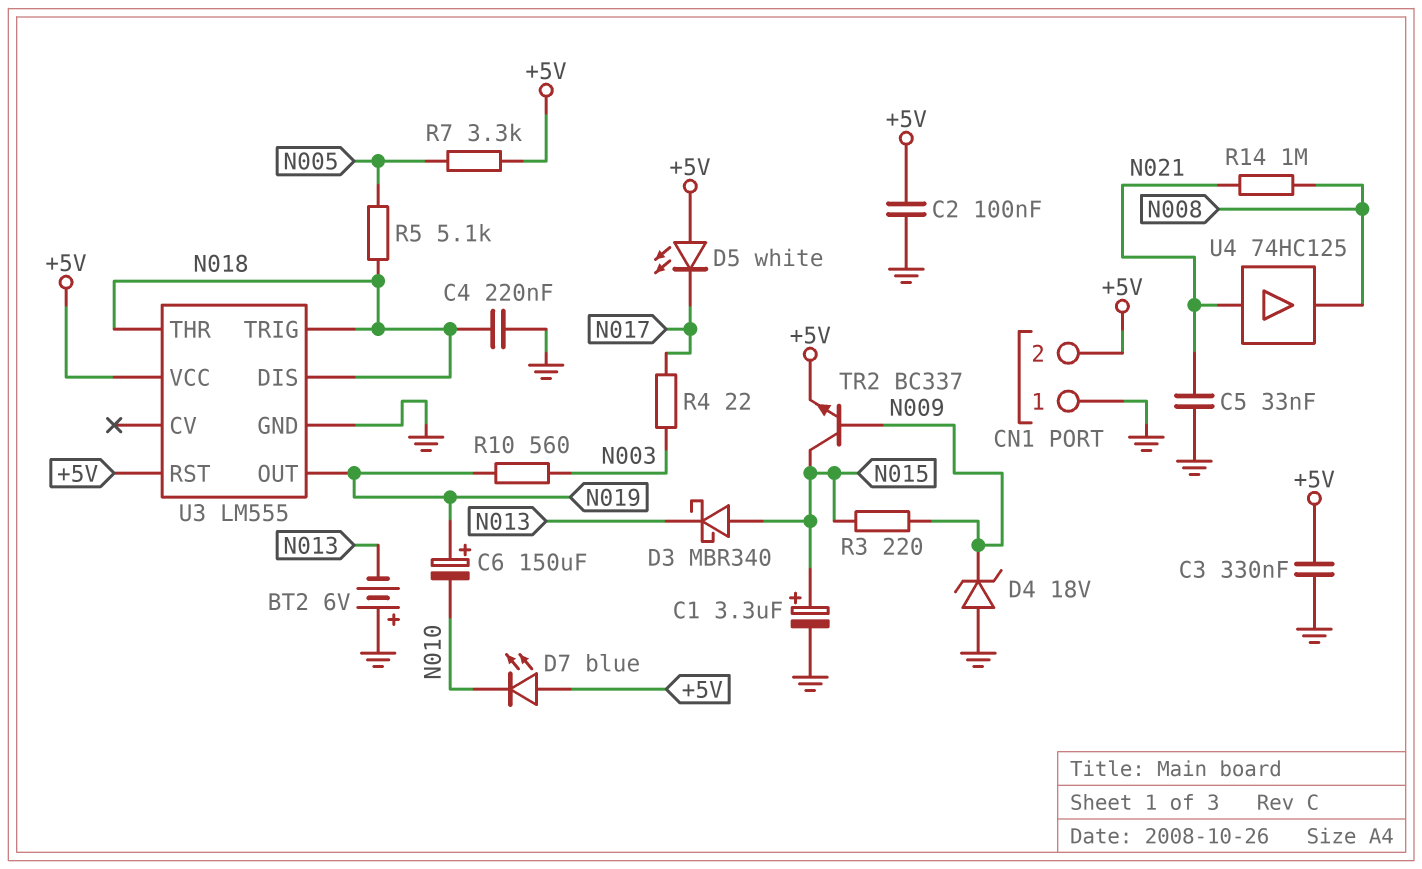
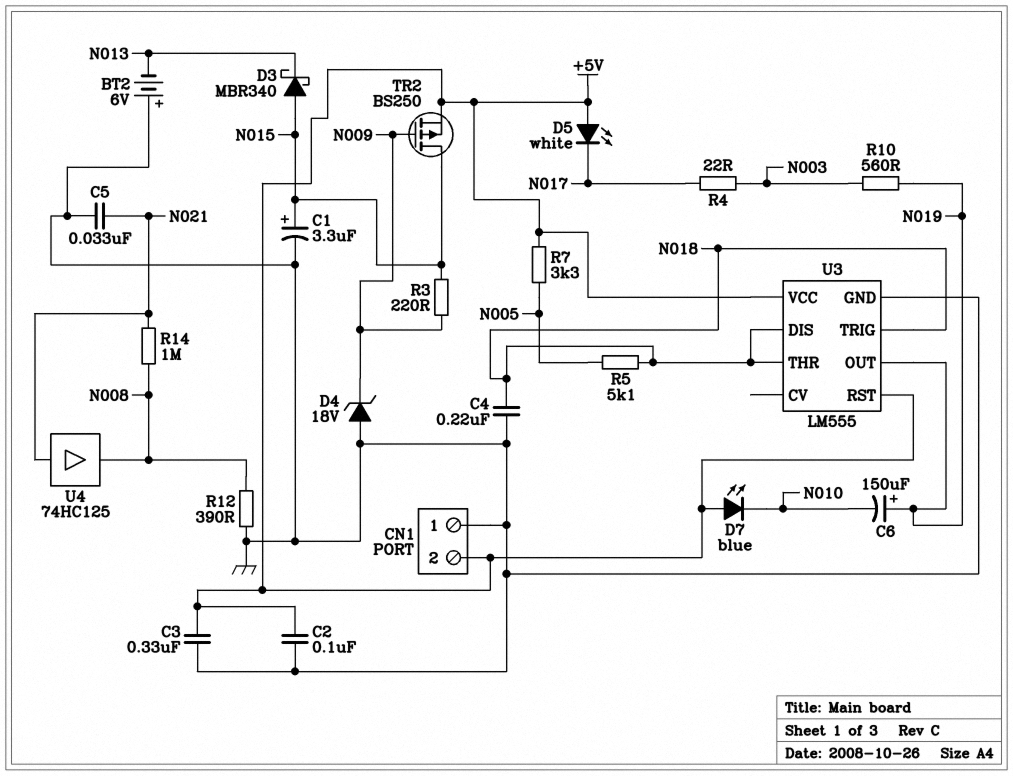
R12: none -> 390 (GND, N008)
TR2: NPN BC337 (B N009, C N015, E +5V) -> PMOS BS250 (G N009, D N015, S +5V)

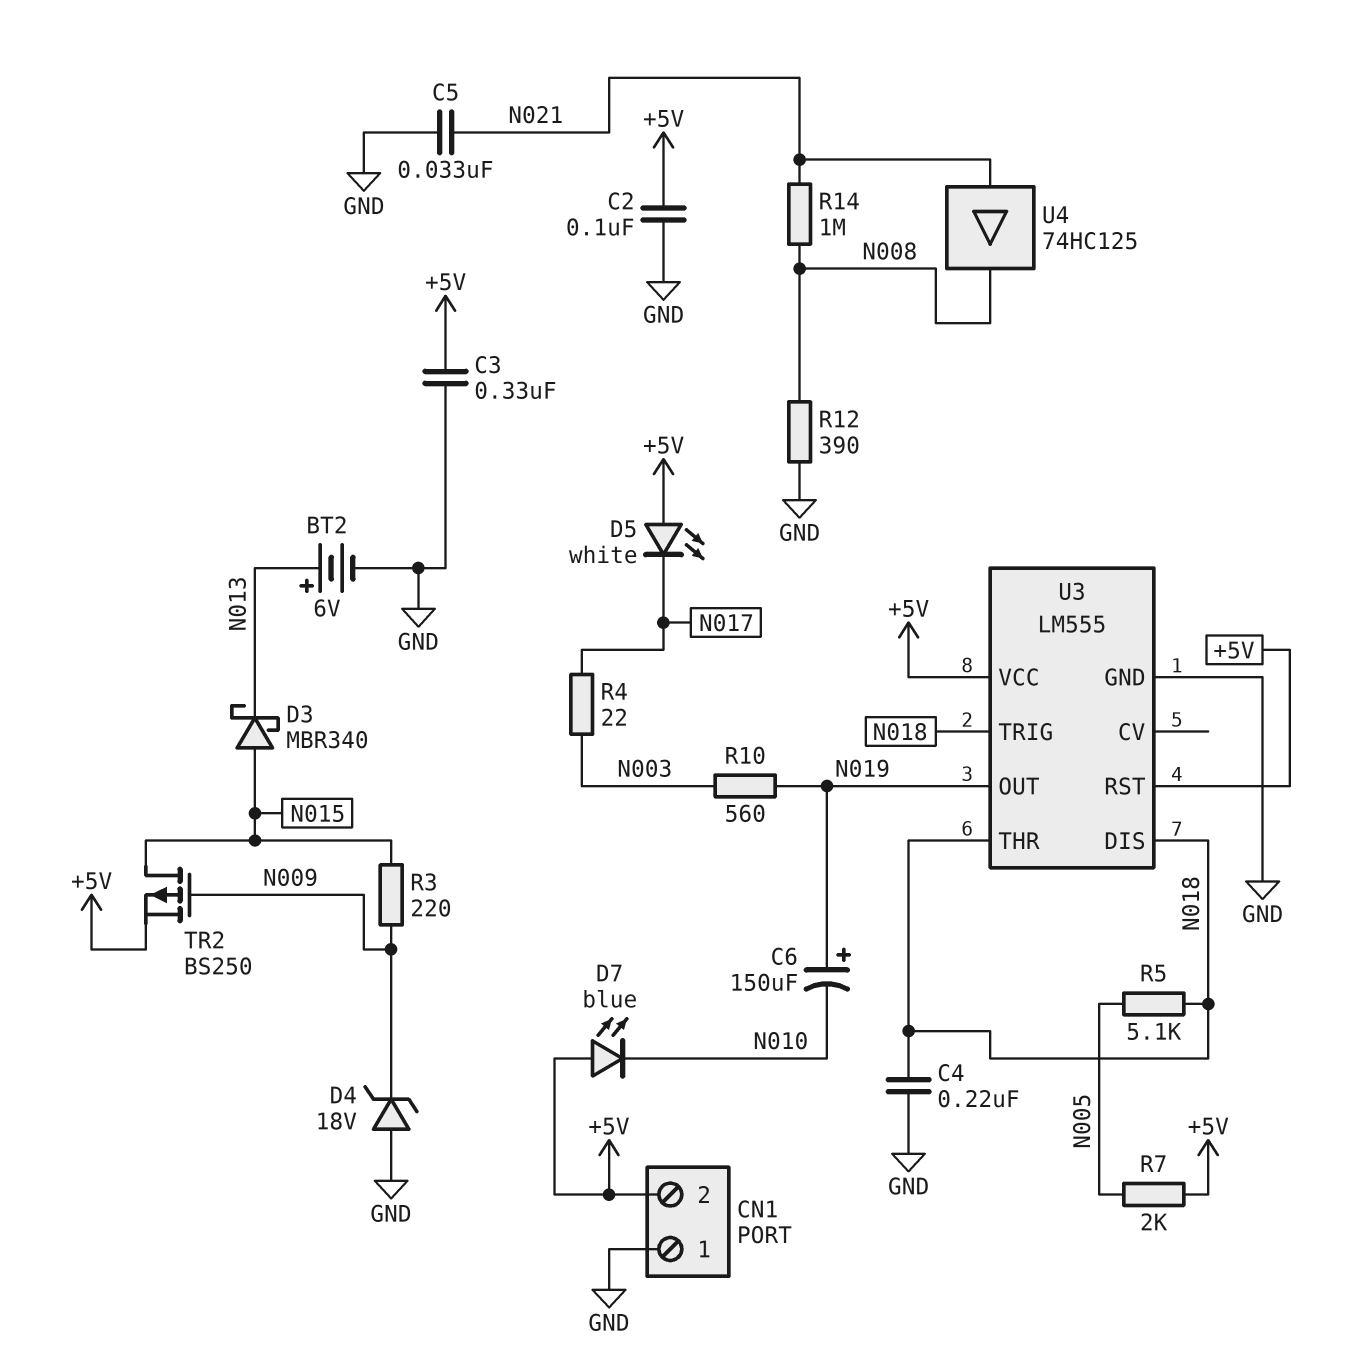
BT2: 6V (plus GND, minus N013) -> 6V (plus N013, minus GND)
C1: 3.3uF (plus N015, minus GND) -> none
R7: 3.3k (+5V, N005) -> 2k (+5V, N005)

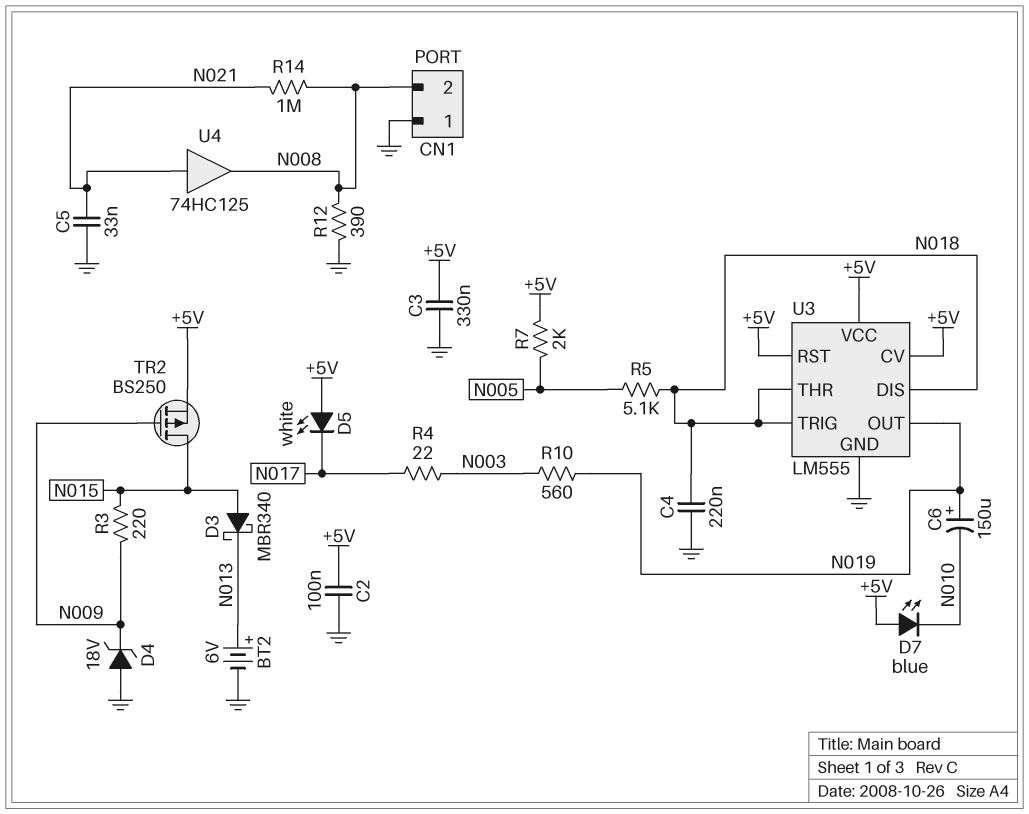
CN1 pin 2: +5V -> N008
U3 pin CV: none -> +5V

